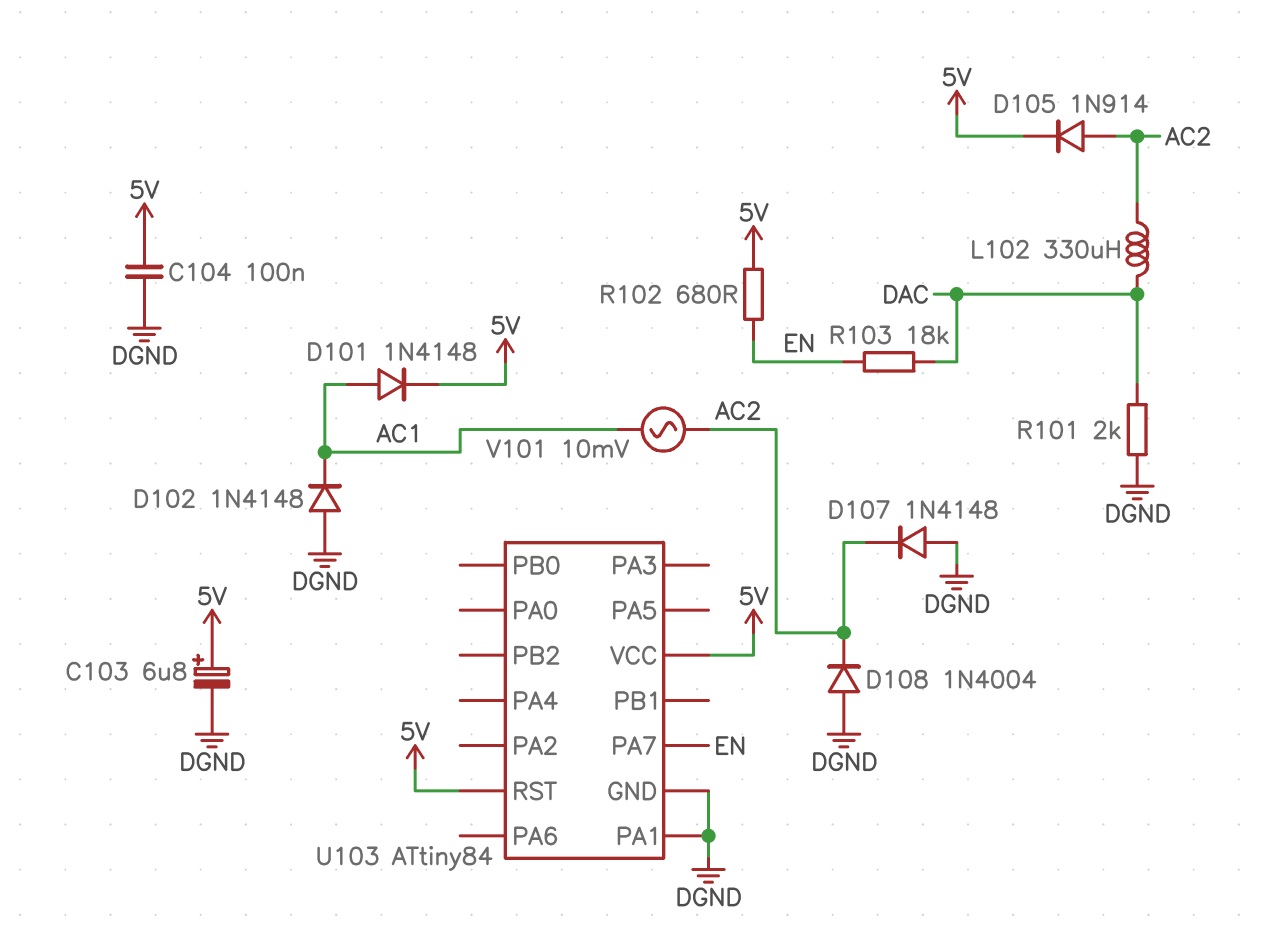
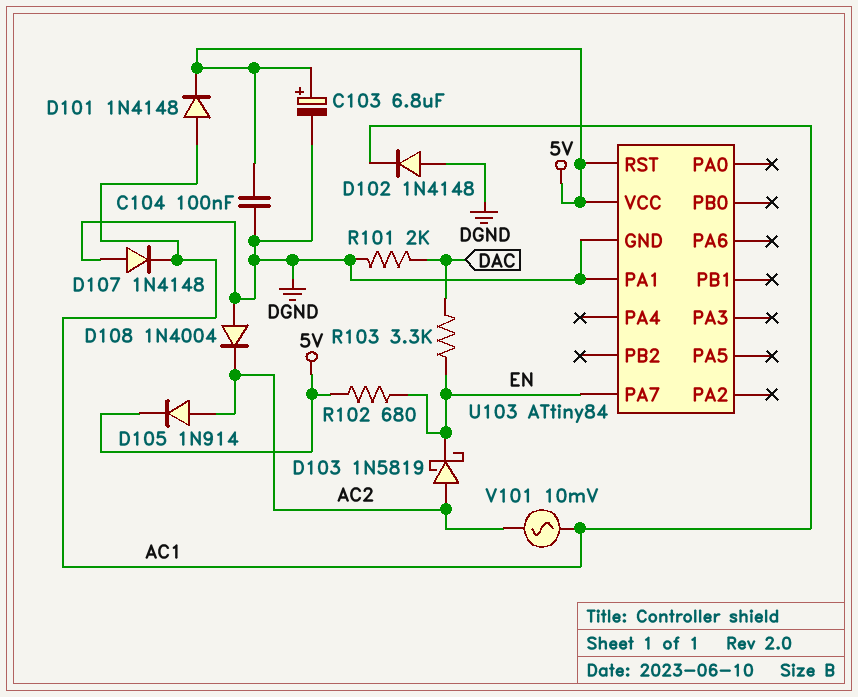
D103: none -> schottky 1N5819 (A AC2, K EN)
D107: diode 1N4148 (A DGND, K AC2) -> diode 1N4148 (A DGND, K AC1)
L102: 330uH (AC2, DAC) -> none
R103: 18k (DAC, EN) -> 3.3k (DAC, EN)

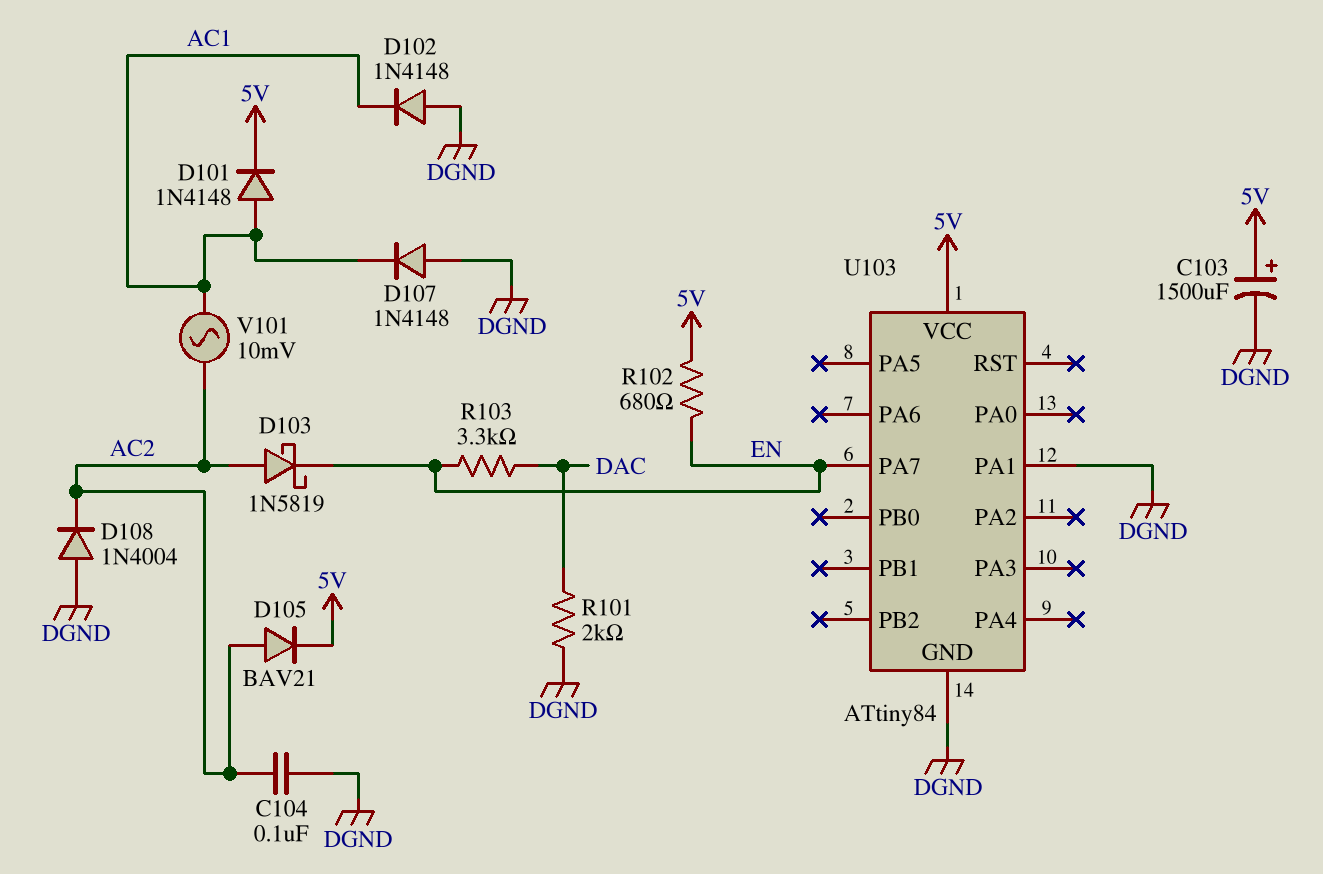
C103: 6.8uF (plus 5V, minus DGND) -> 1500uF (plus 5V, minus DGND)
C104: 100nF (5V, DGND) -> 100nF (AC2, DGND)
D105: diode 1N914 (A AC2, K 5V) -> diode BAV21 (A AC2, K 5V)
U103 pin RST: 5V -> none

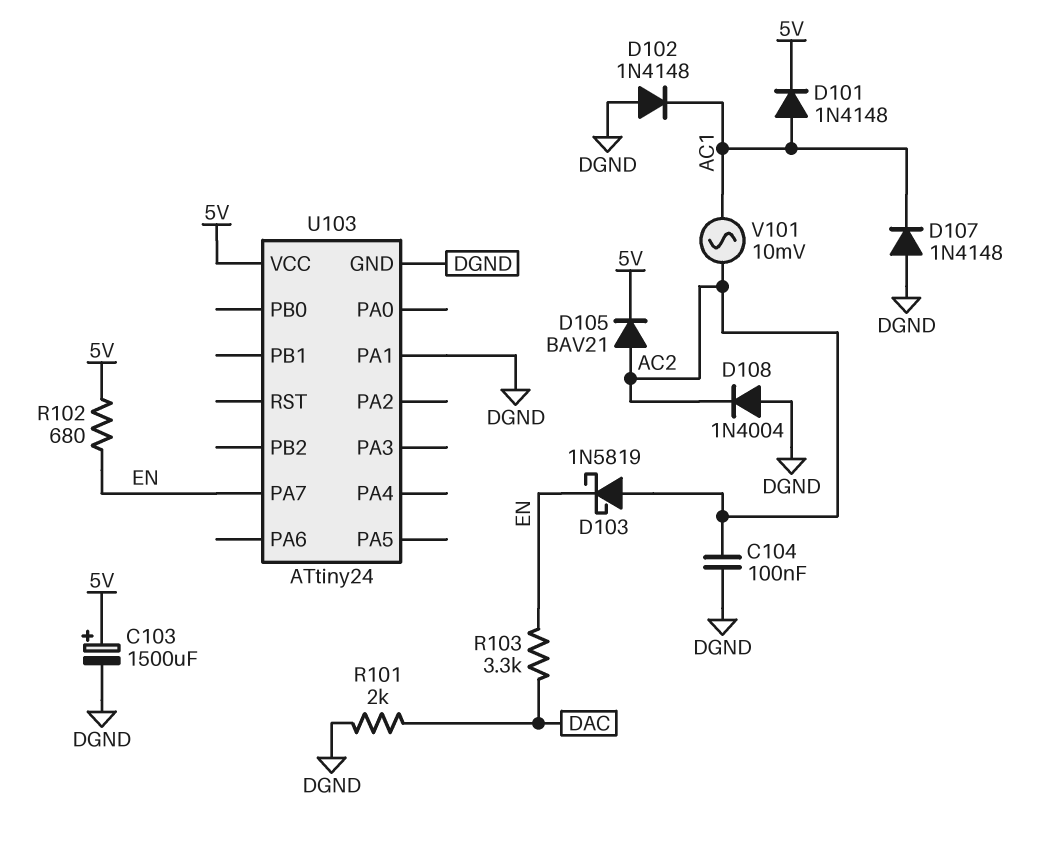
U103: ATtiny84 -> ATtiny24

